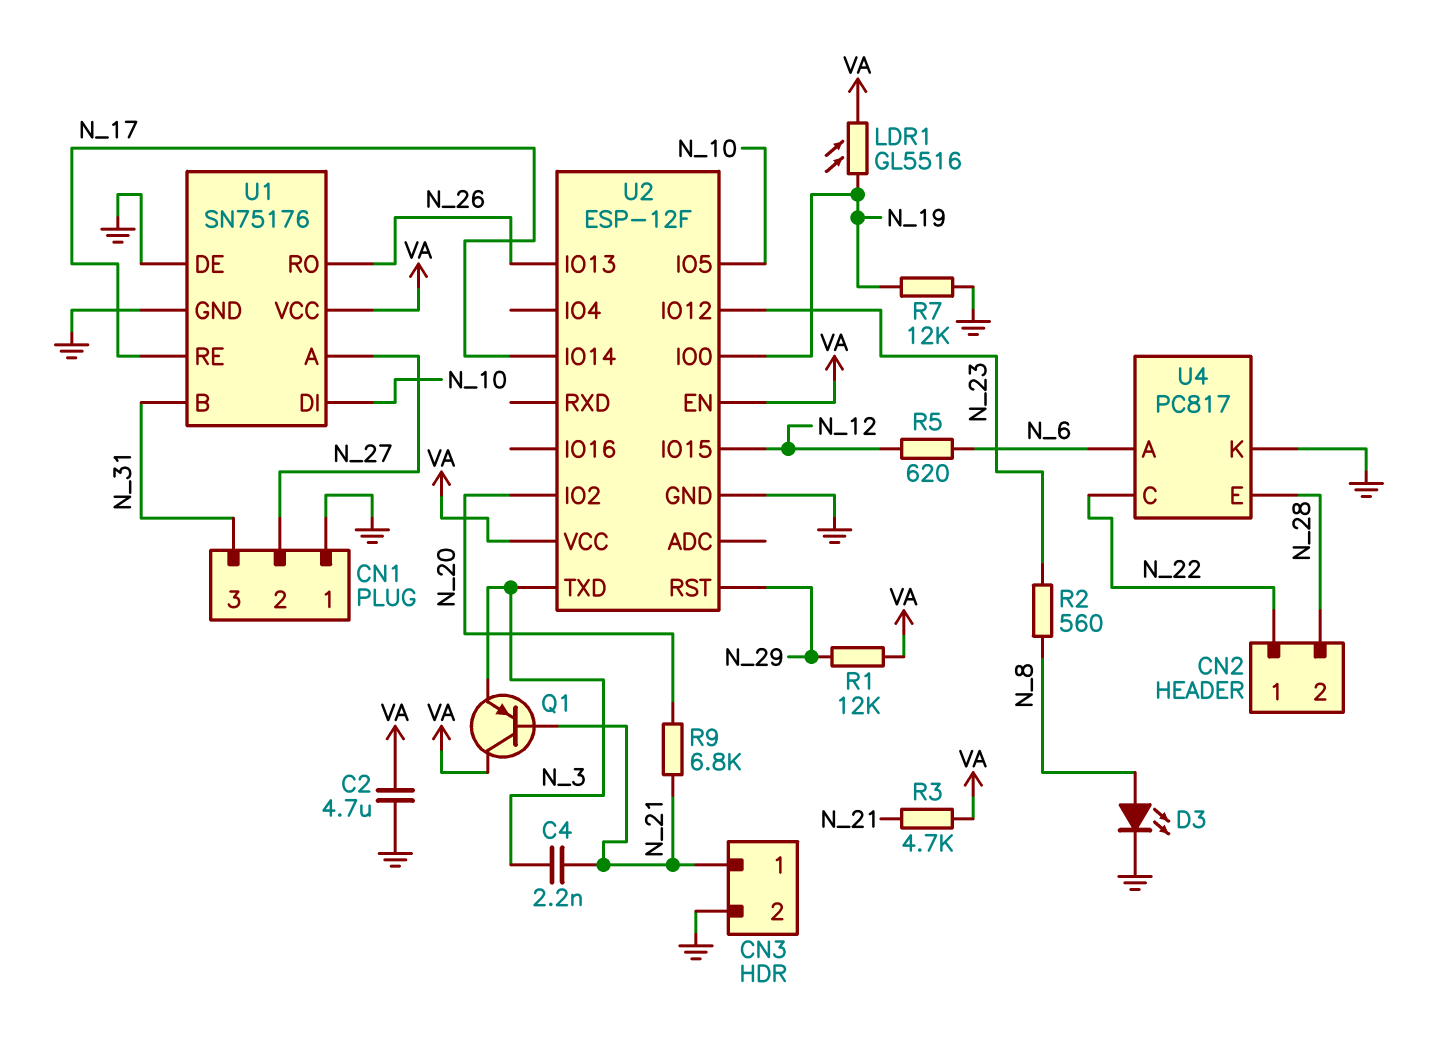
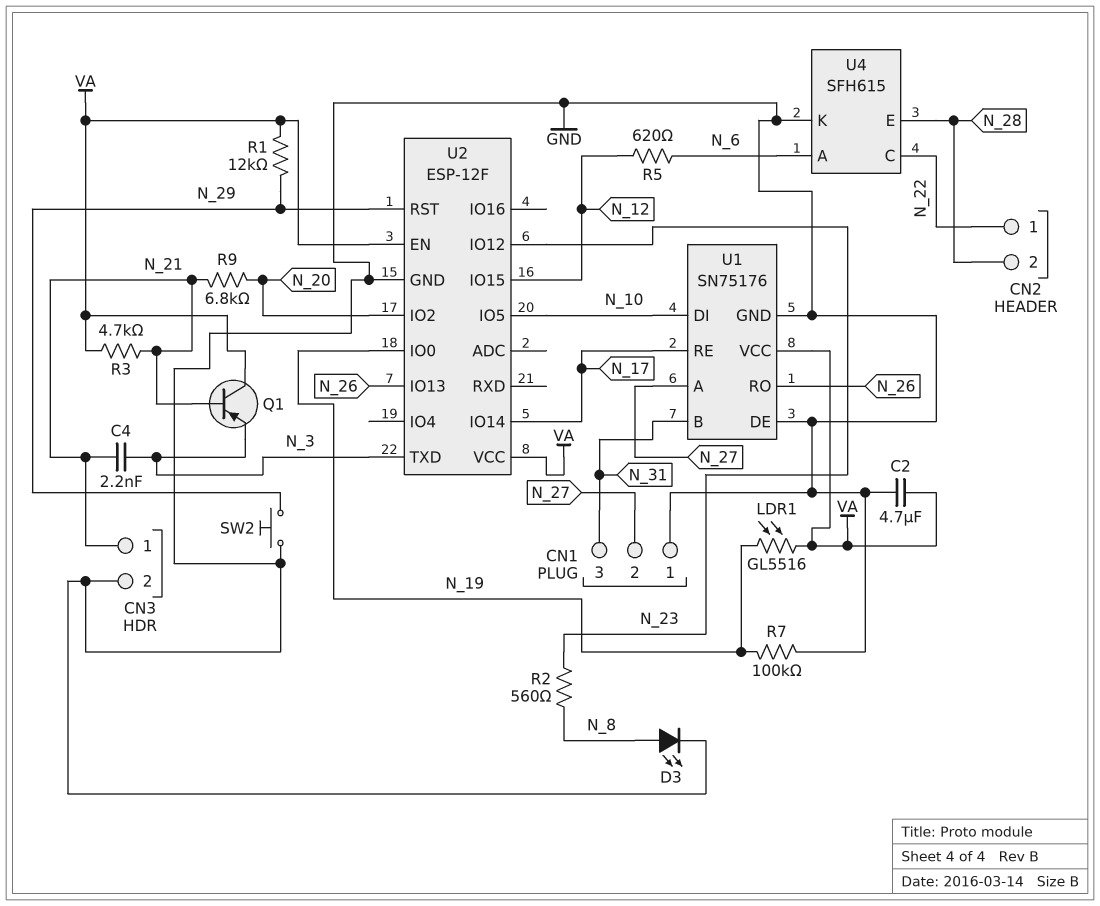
R7: 12k (GND, N_19) -> 100k (GND, N_19)
SW2: none -> button (GND, N_29)
U4: PC817 -> SFH615

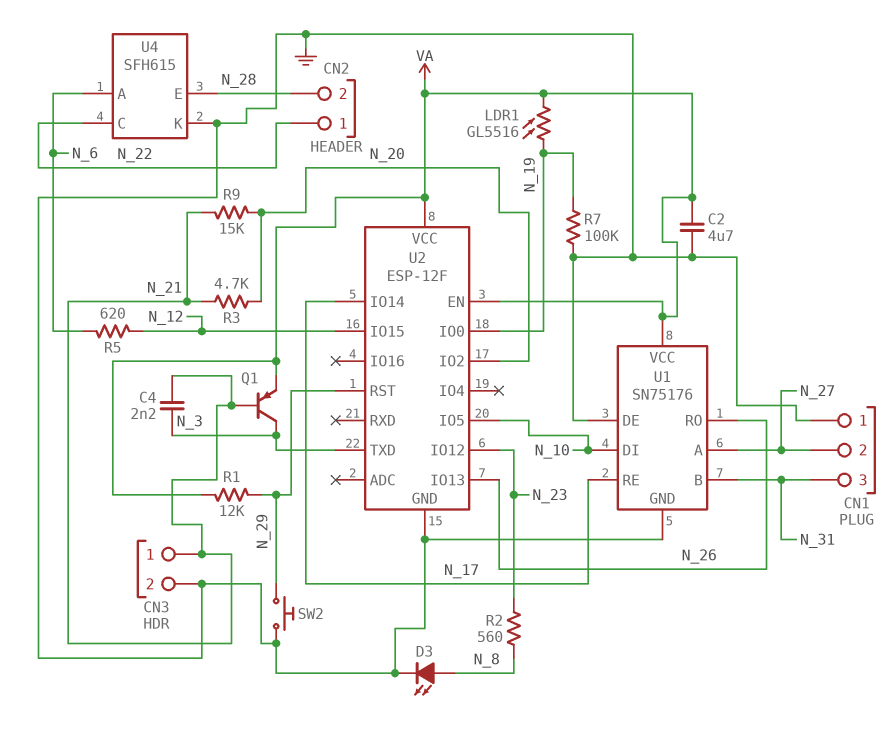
Q1: PNP (B N_21, C VA, E N_3) -> PNP (B N_21, C N_3, E VA)
R3: 4.7k (N_21, VA) -> 4.7k (N_20, N_21)
R9: 6.8k (N_20, N_21) -> 15k (N_20, N_21)

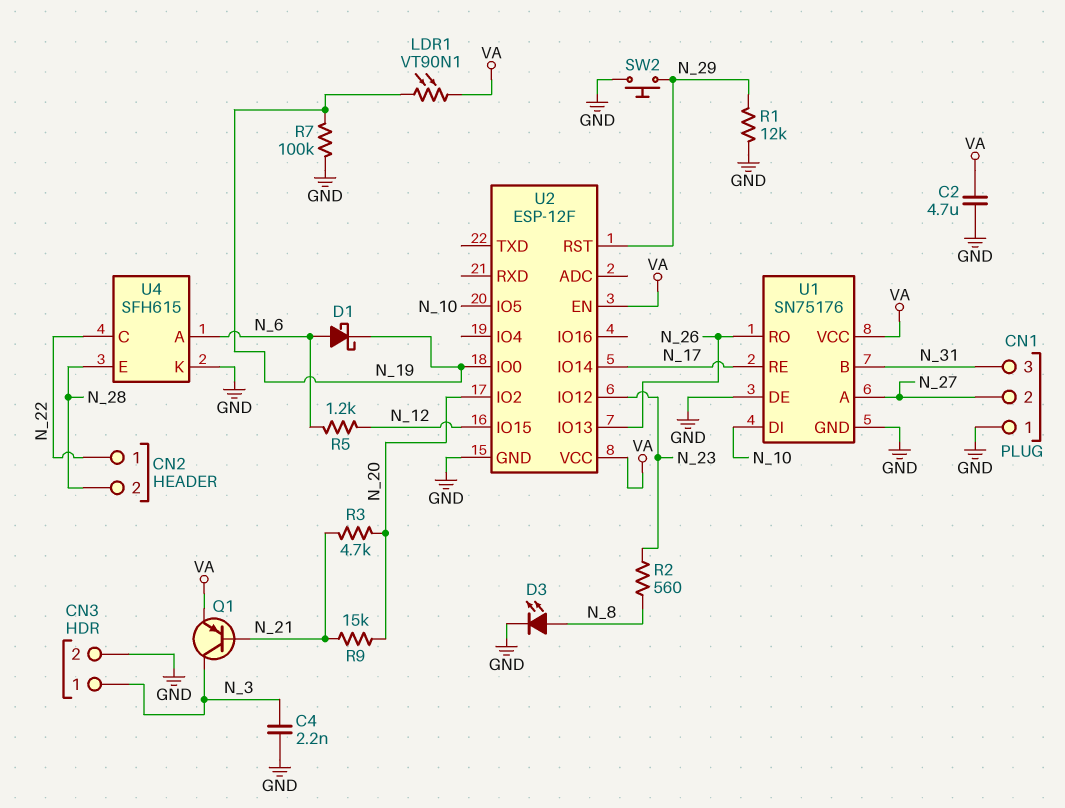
C4: 2.2nF (N_3, N_21) -> 2.2nF (GND, N_3)
CN3 pin 1: N_21 -> N_3
D1: none -> schottky (A N_6, K N_19)
LDR1: GL5516 (N_19, VA) -> VT90N1 (N_19, VA)
R1: 12k (N_29, VA) -> 12k (GND, N_29)
R5: 620 (N_6, N_12) -> 1.2k (N_6, N_12)
U2 pin TXD: N_3 -> none

